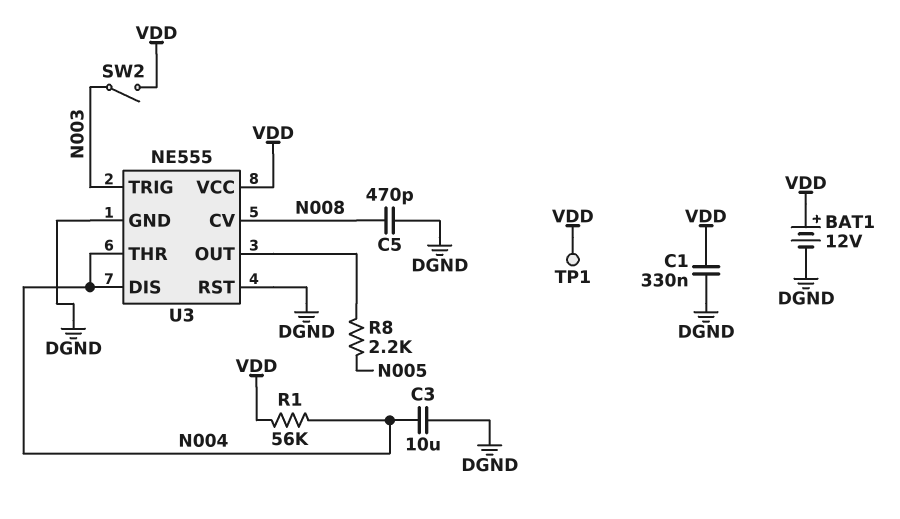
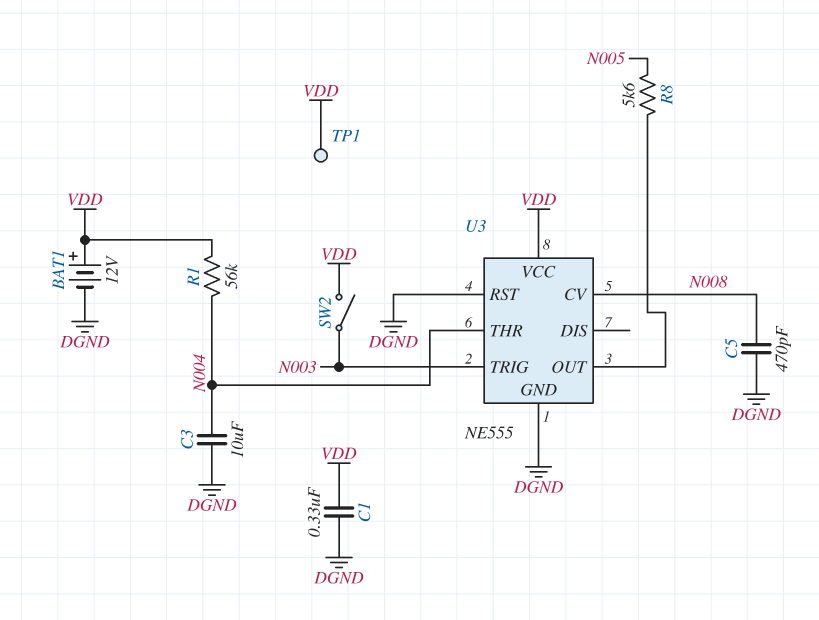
R8: 2.2k (N005, U3/OUT) -> 5.6k (N005, U3/OUT)
U3 pin DIS: N004 -> none

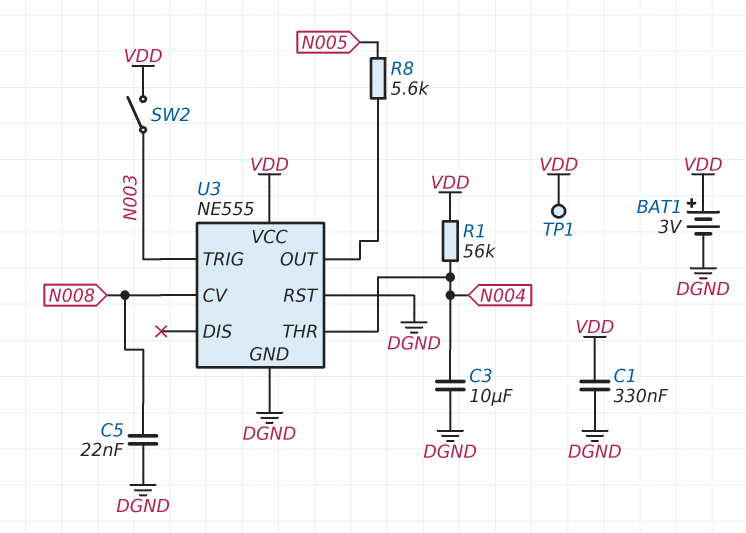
BAT1: 12V (plus VDD, minus DGND) -> 3V (plus VDD, minus DGND)
C5: 470pF (DGND, N008) -> 22nF (DGND, N008)

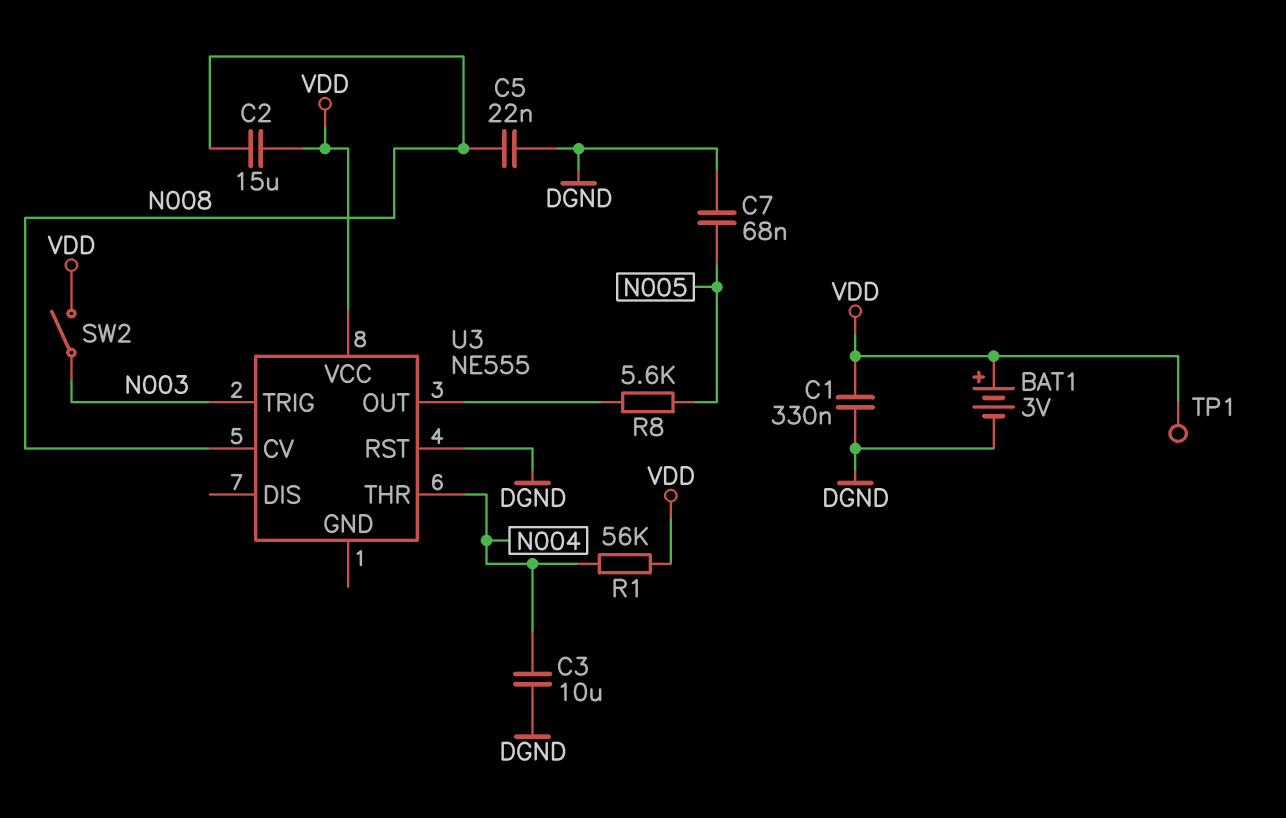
C2: none -> 15uF (N008, VDD)
C7: none -> 68nF (DGND, N005)
U3 pin GND: DGND -> none

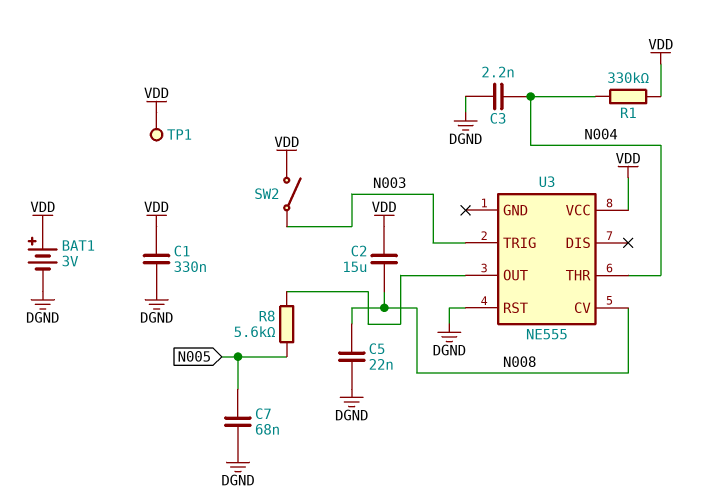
C3: 10uF (DGND, N004) -> 2.2nF (DGND, N004)
R1: 56k (N004, VDD) -> 330k (N004, VDD)

